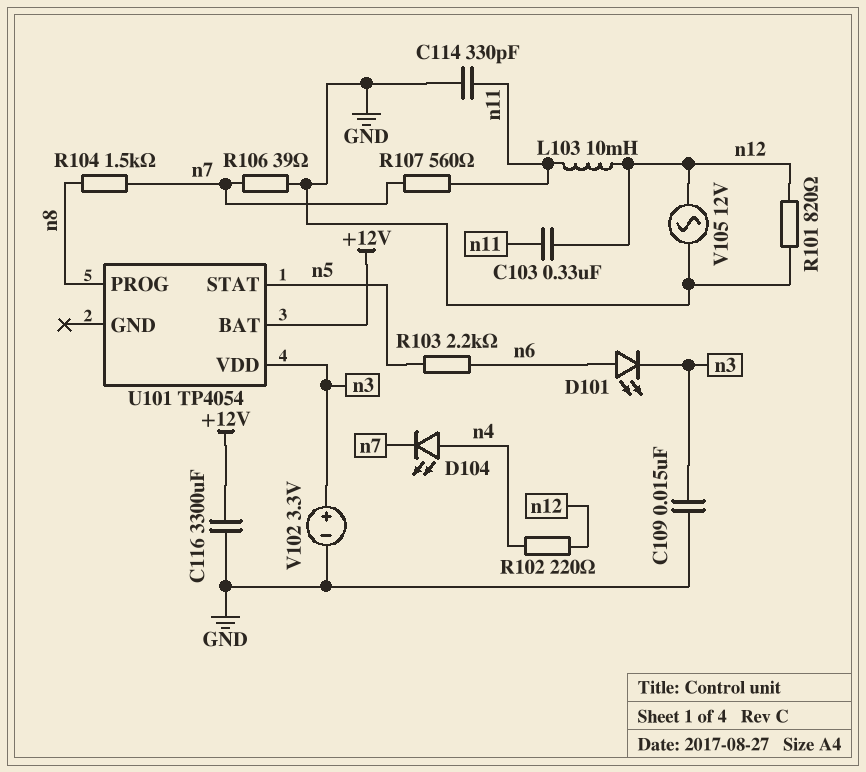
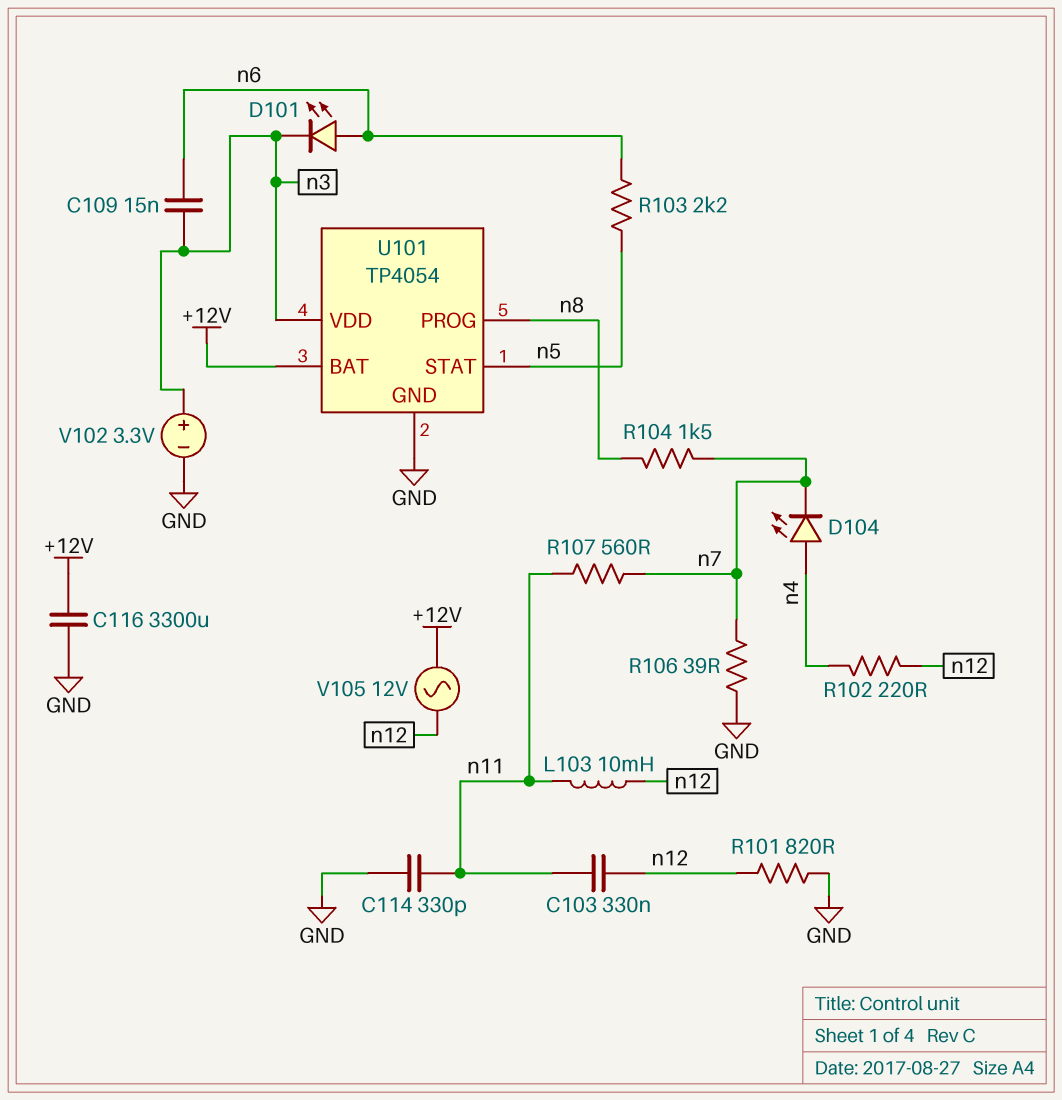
C109: 15nF (GND, n3) -> 15nF (n3, n6)
U101 pin GND: none -> GND
V105: AC 12V (GND, n12) -> AC 12V (+12V, n12)

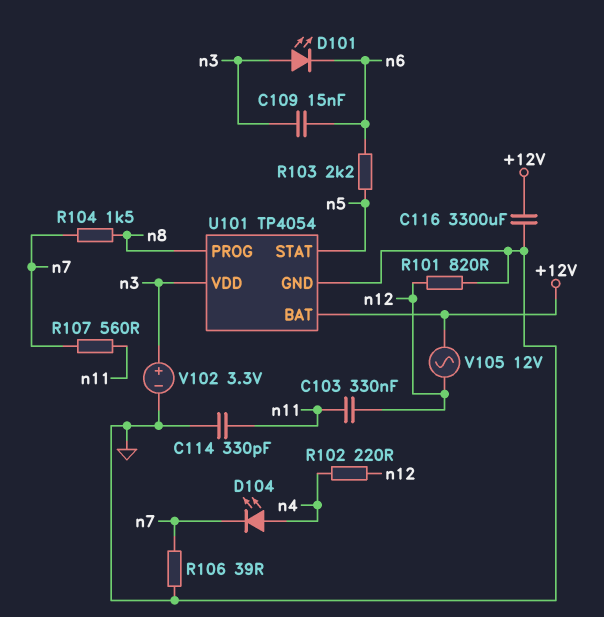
D101: LED (A n6, K n3) -> LED (A n3, K n6)
L103: 10mH (n11, n12) -> none

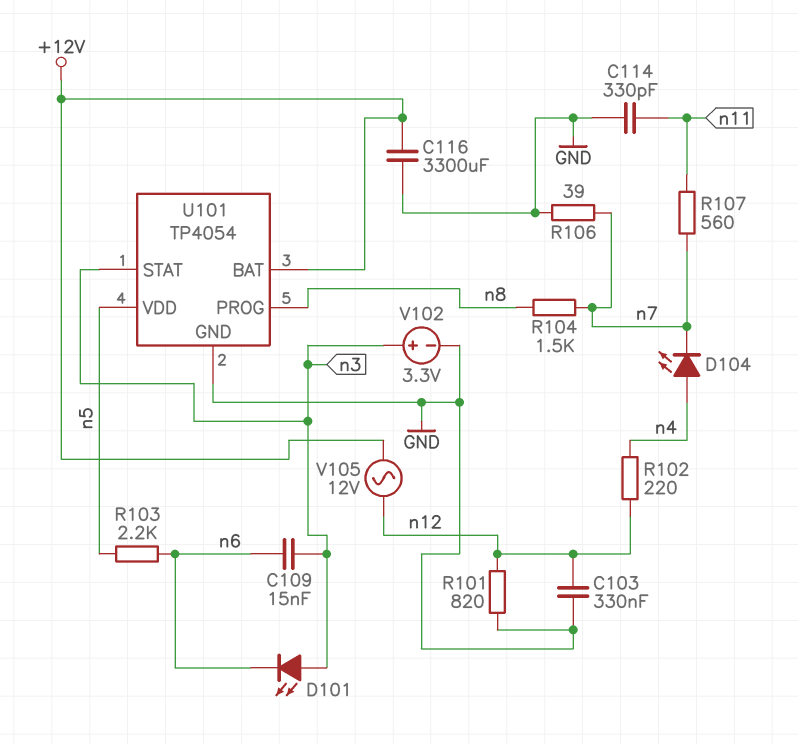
C103: 330nF (n11, n12) -> 330nF (GND, n12)
U101 pin STAT: n5 -> n3
U101 pin VDD: n3 -> n5

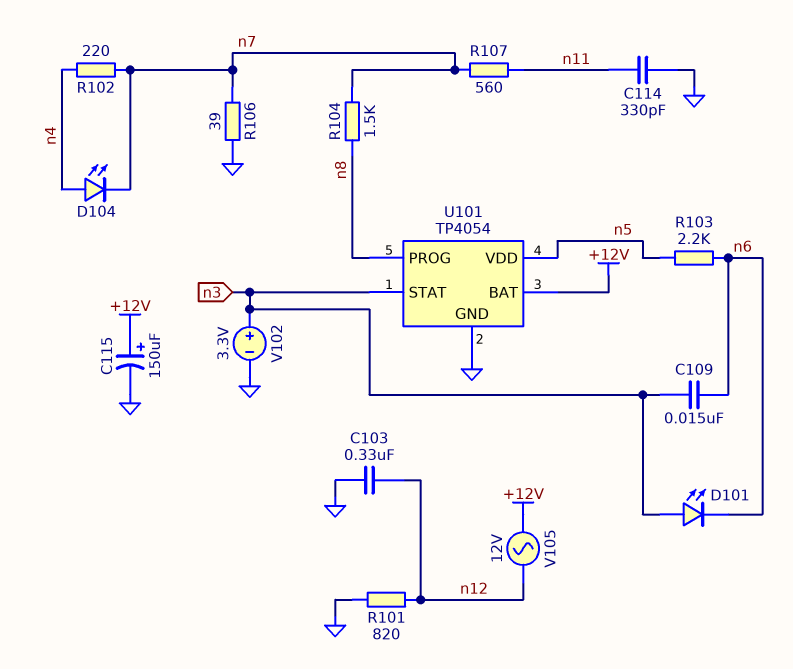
C115: none -> 150uF (plus +12V, minus GND)
C116: 3300uF (+12V, GND) -> none
R102: 220 (n4, n12) -> 220 (n4, n7)

